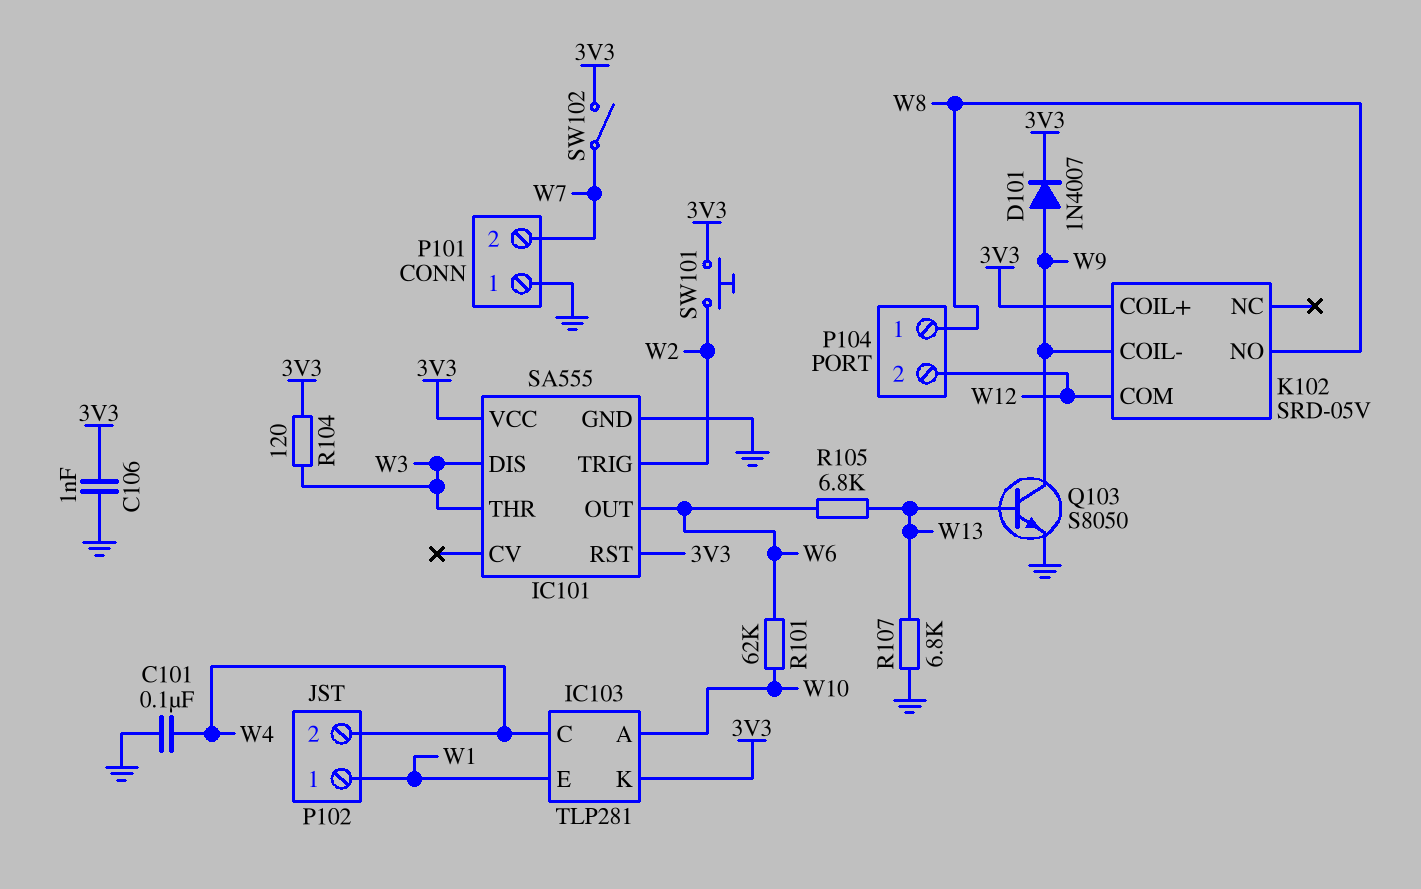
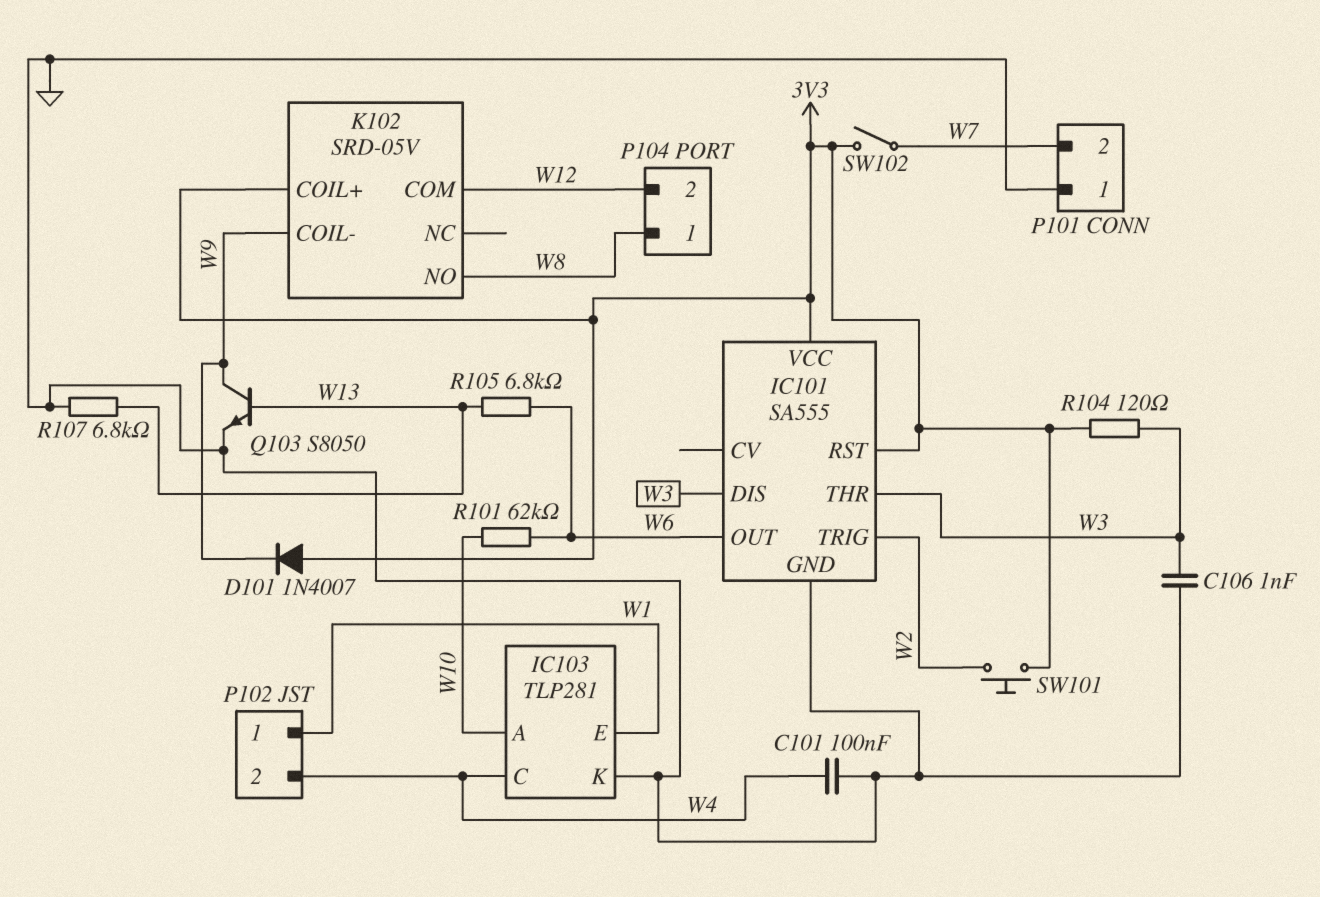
C106: 1nF (3V3, GND) -> 1nF (GND, W3)
D101: diode 1N4007 (A W9, K 3V3) -> diode 1N4007 (A 3V3, K W9)
IC103 pin K: 3V3 -> GND

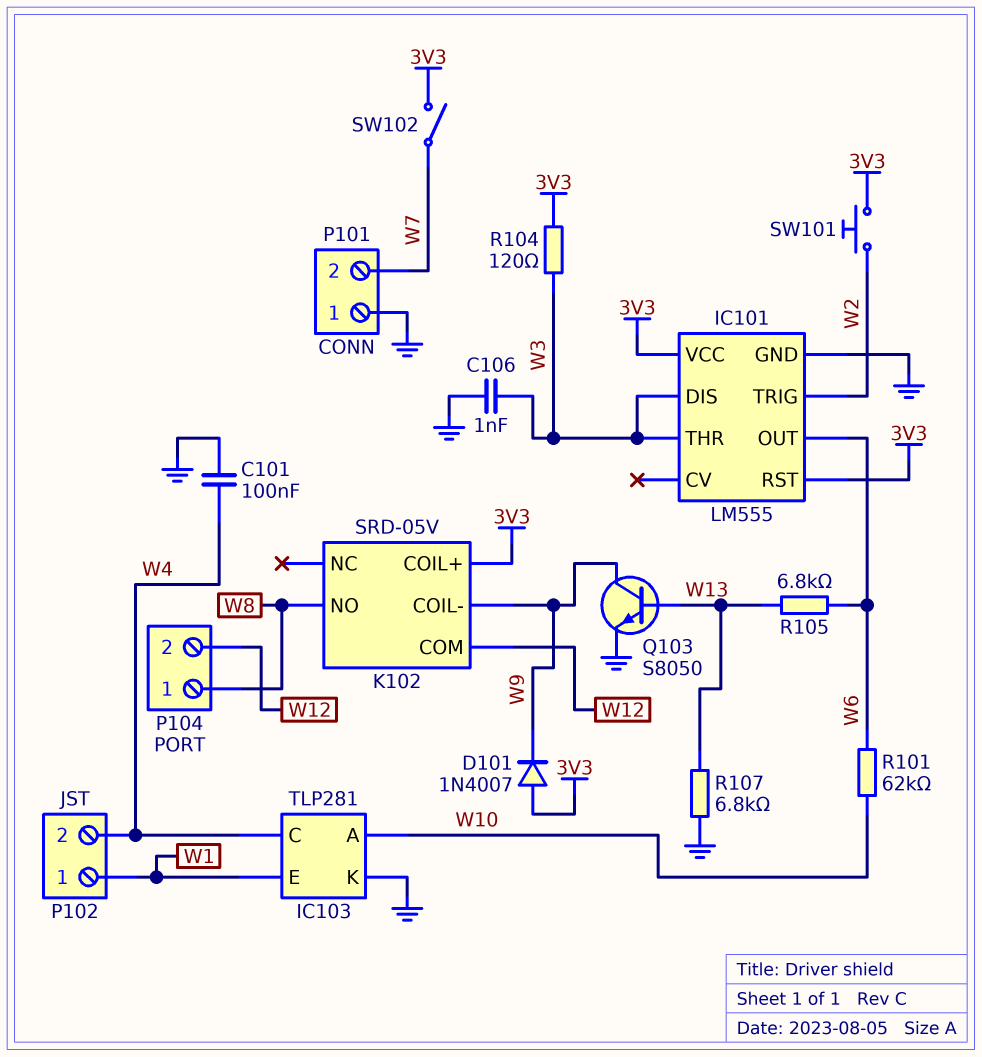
IC101: SA555 -> LM555

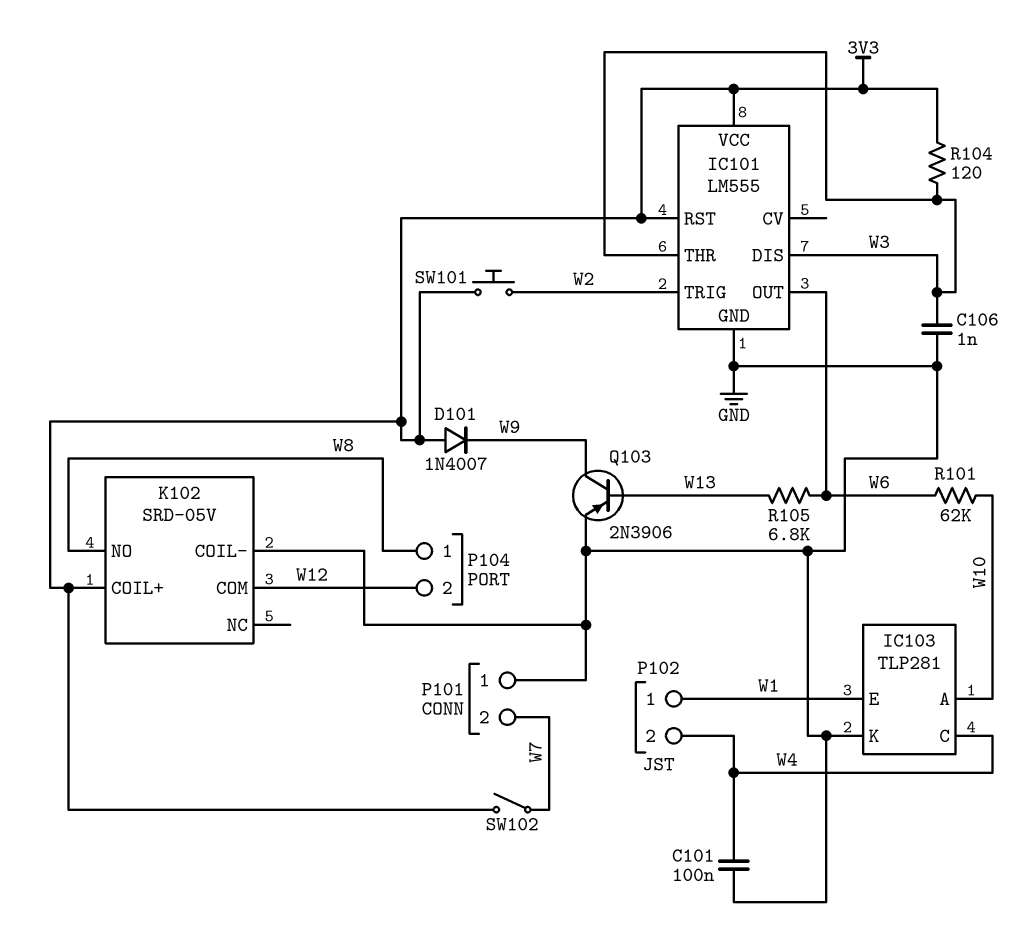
K102 pin COIL-: W9 -> GND
Q103: NPN S8050 (B W13, C W9, E GND) -> PNP 2N3906 (B W13, C W9, E GND)
R107: 6.8k (GND, W13) -> none

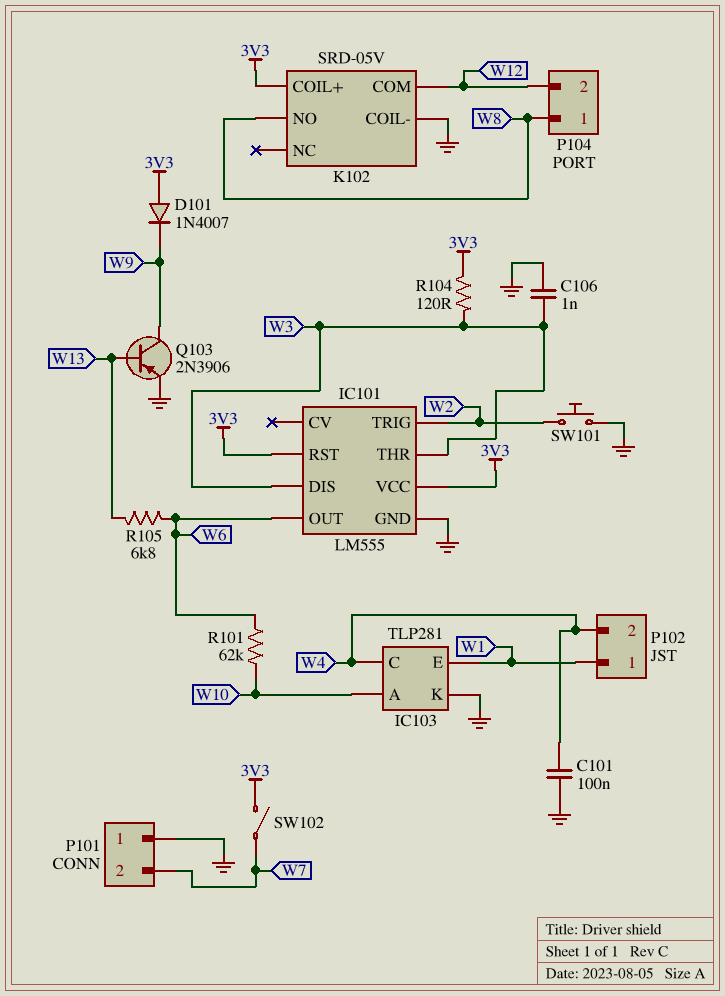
SW101: button (3V3, W2) -> button (GND, W2)

